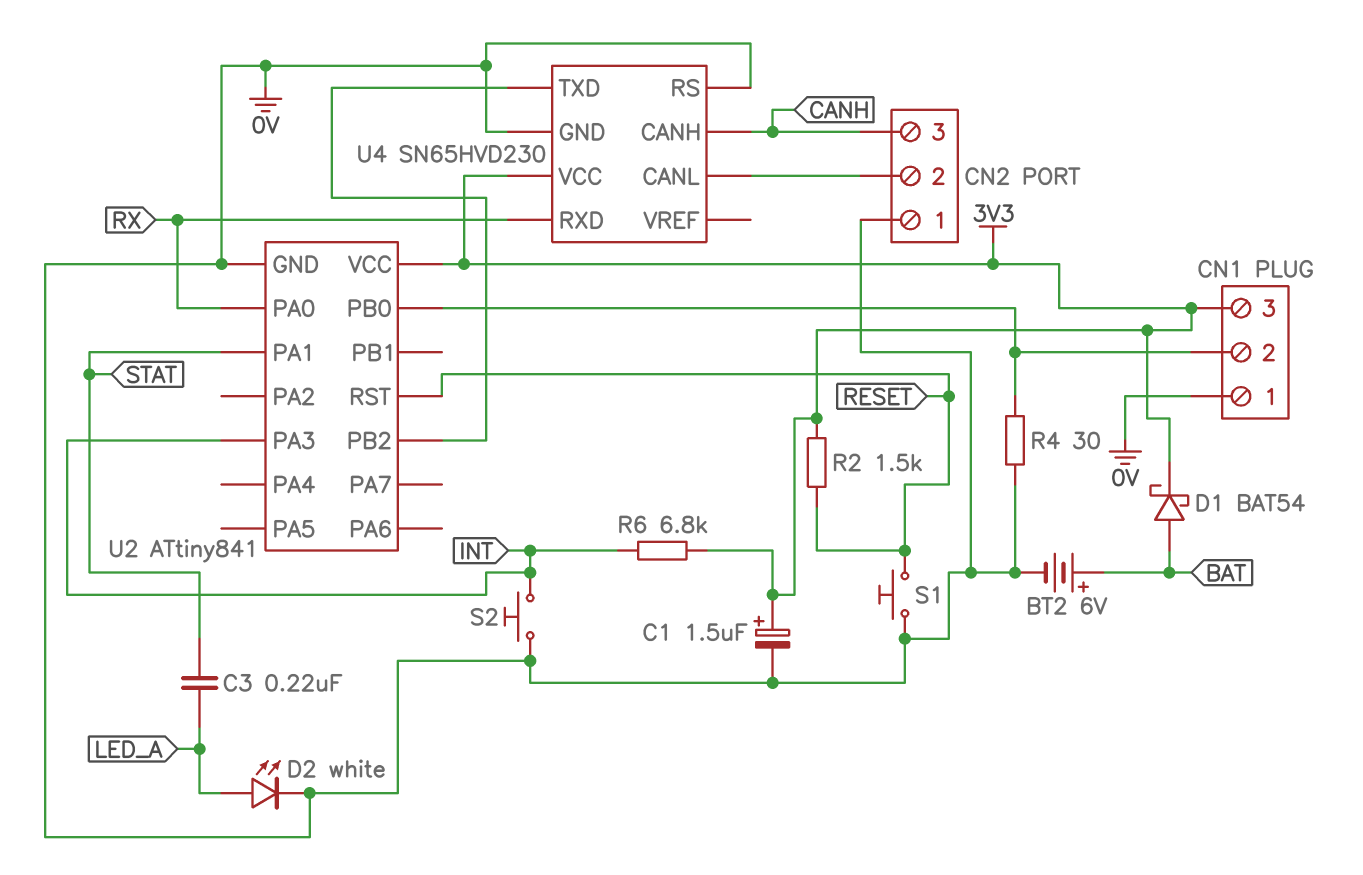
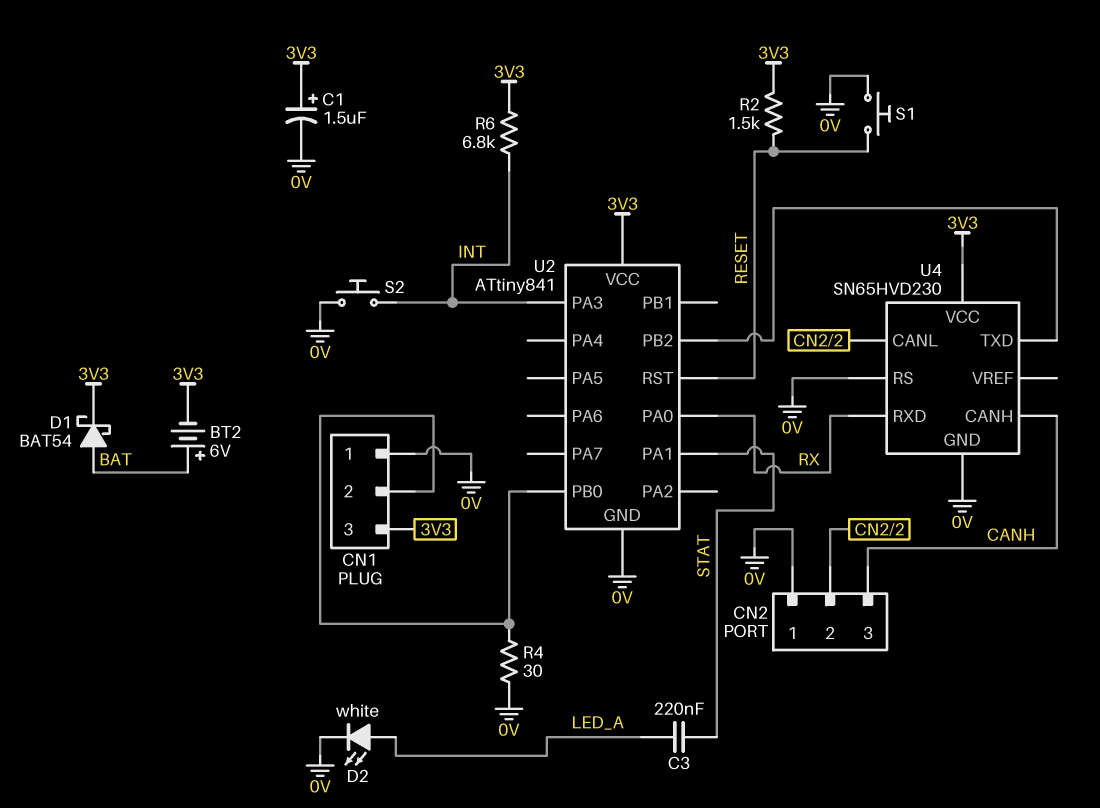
BT2: 6V (plus BAT, minus 0V) -> 6V (plus BAT, minus 3V3)

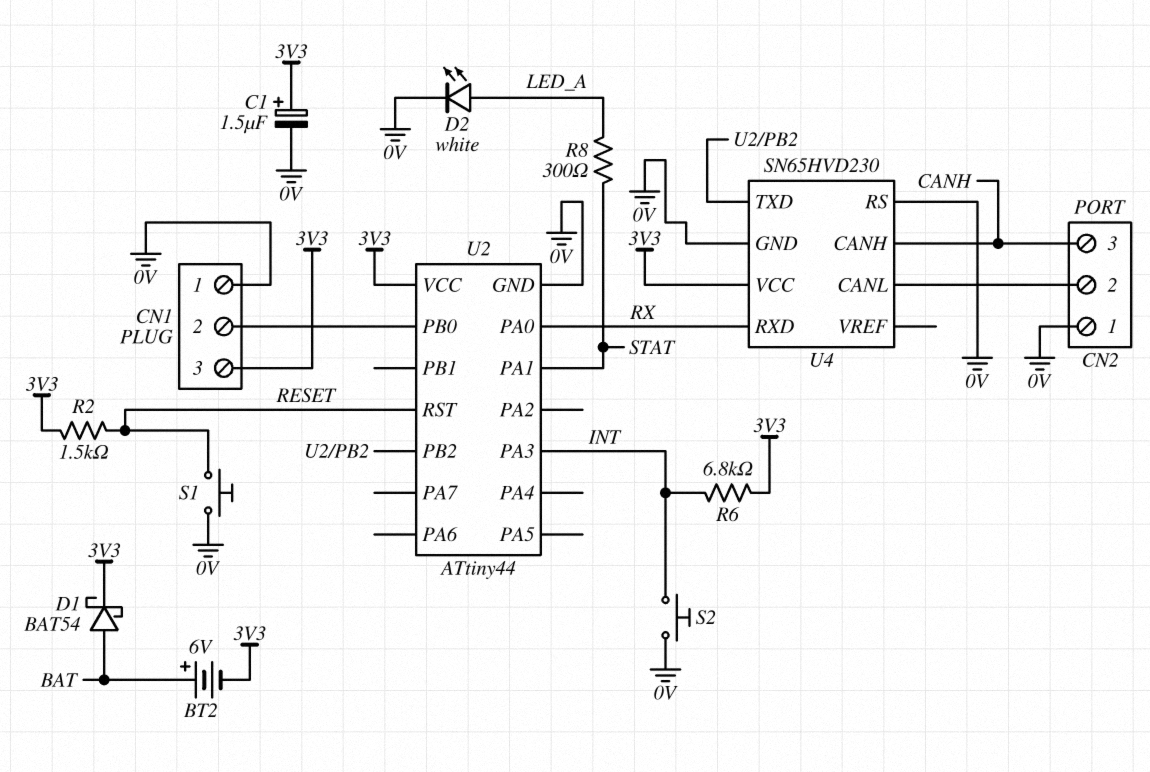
C3: 220nF (LED_A, STAT) -> none
R4: 30 (0V, CN1/2) -> none
R8: none -> 300 (LED_A, STAT)
U2: ATtiny841 -> ATtiny44

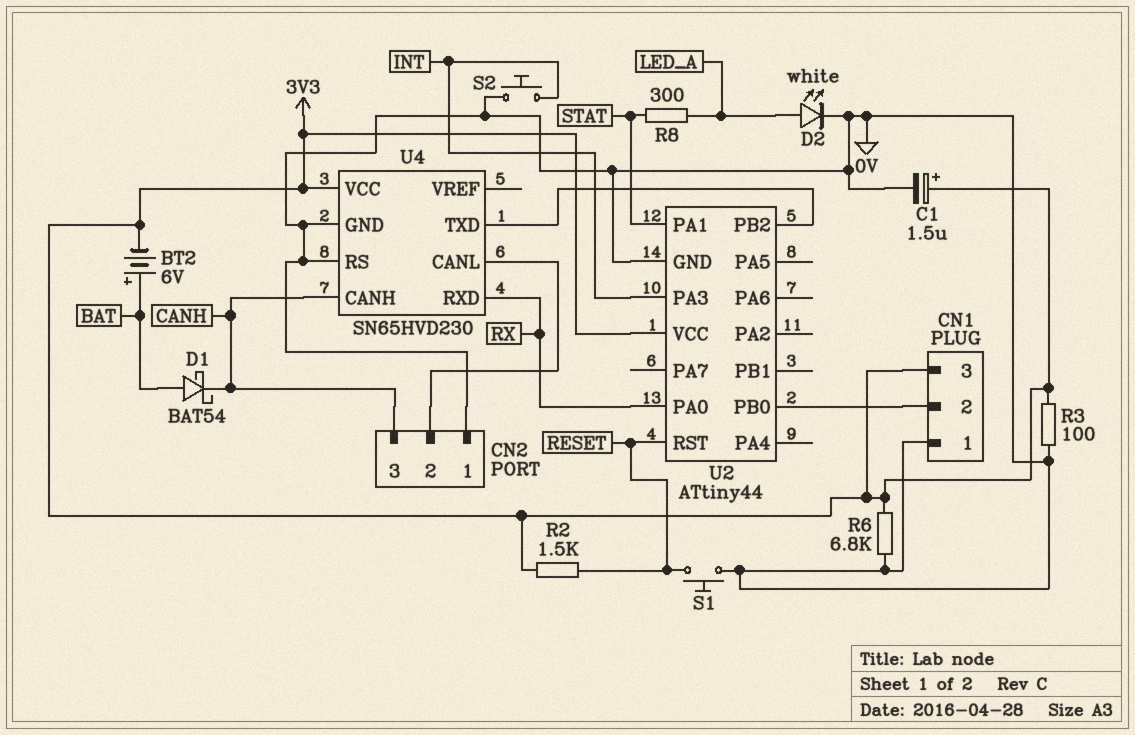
D1: schottky BAT54 (A BAT, K 3V3) -> schottky BAT54 (A BAT, K CANH)
R3: none -> 100 (0V, 3V3)
R6: 6.8k (3V3, INT) -> 6.8k (0V, 3V3)

